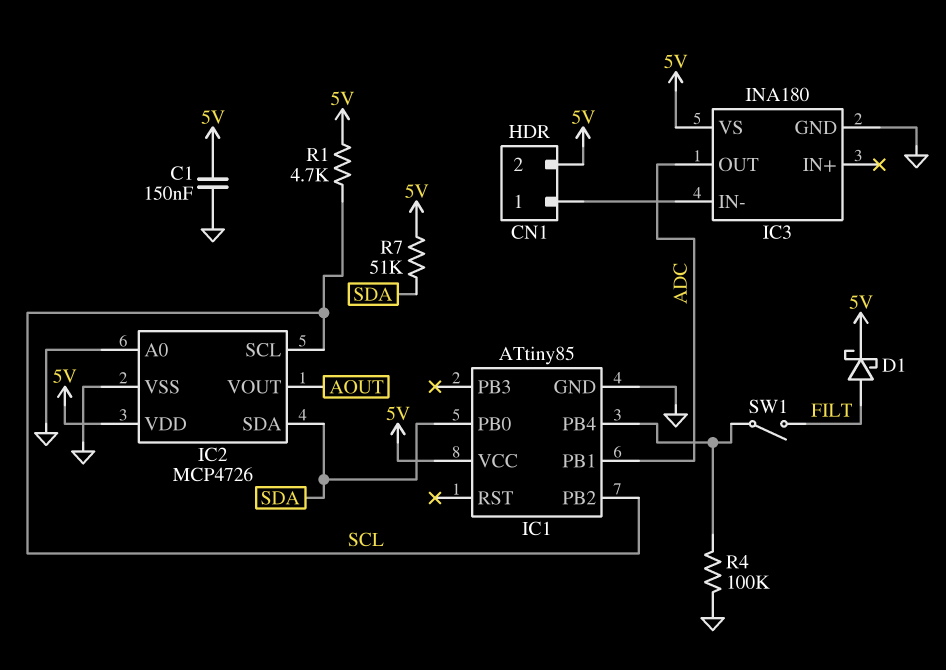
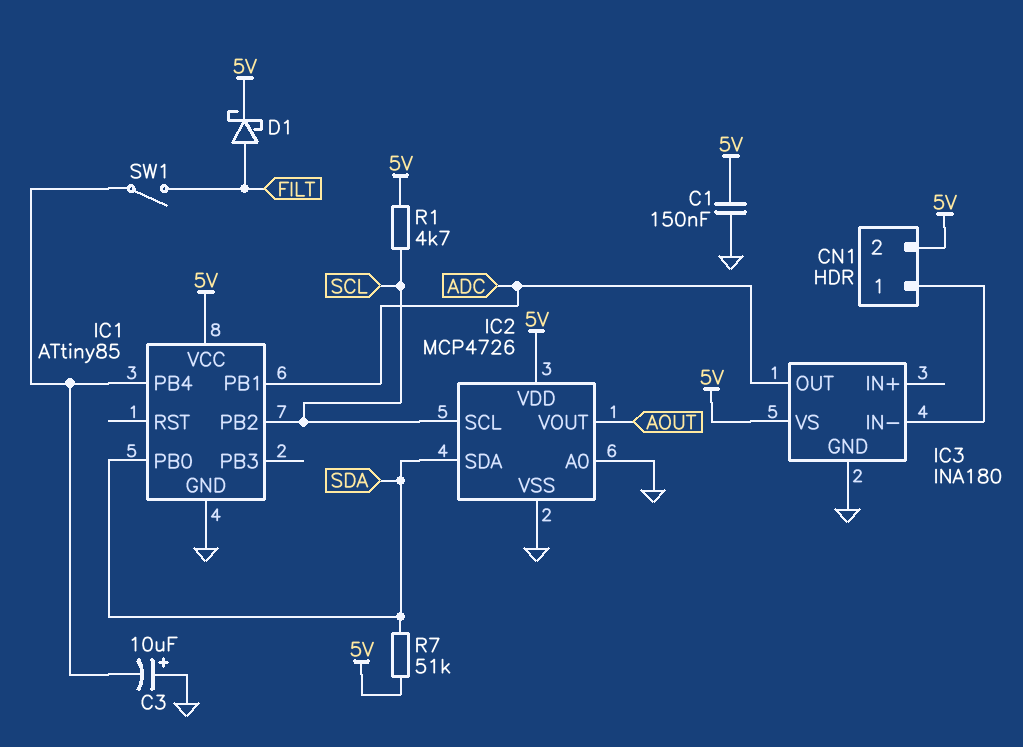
C3: none -> 10uF (plus GND, minus IC1/PB4)
R4: 100k (GND, IC1/PB4) -> none

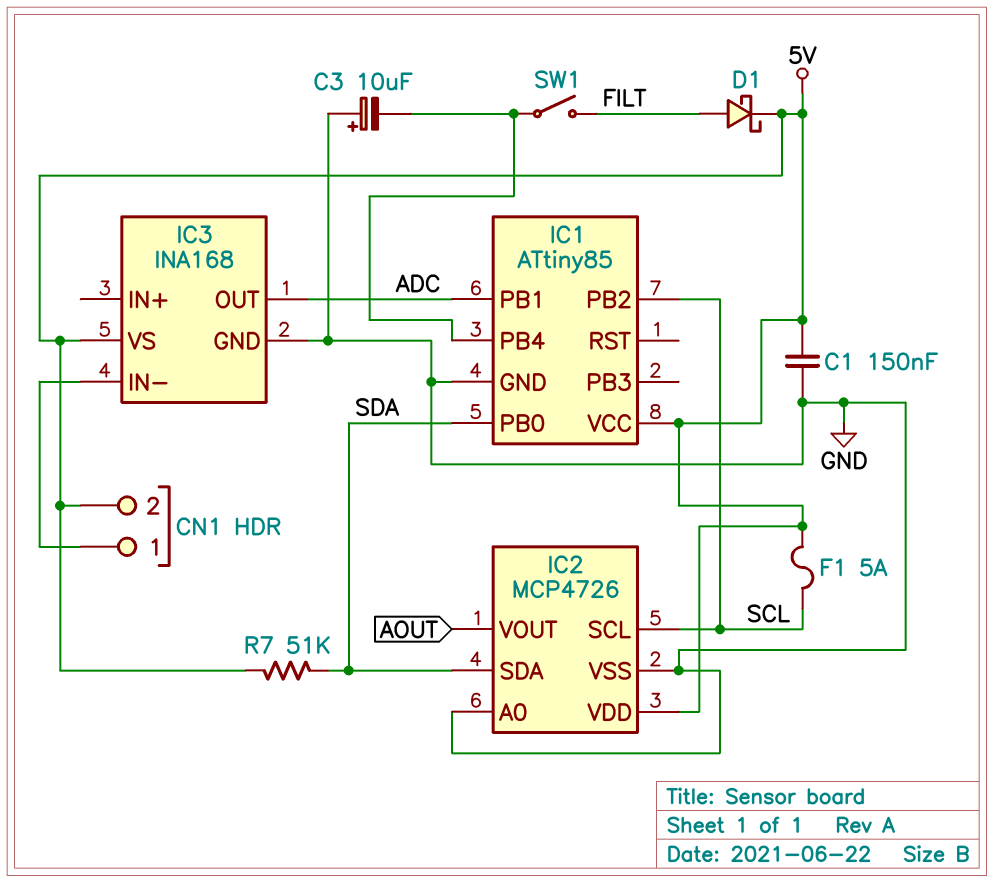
F1: none -> 5A (5V, SCL)
IC3: INA180 -> INA168
R1: 4.7k (5V, SCL) -> none

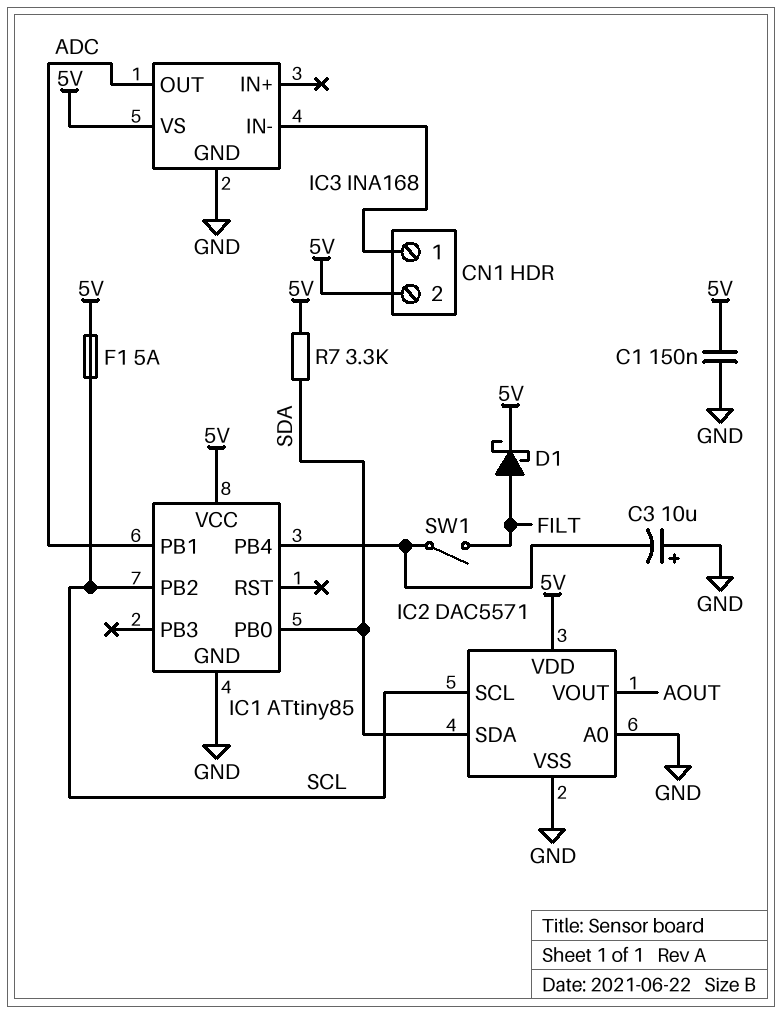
IC2: MCP4726 -> DAC5571
R7: 51k (5V, SDA) -> 3.3k (5V, SDA)

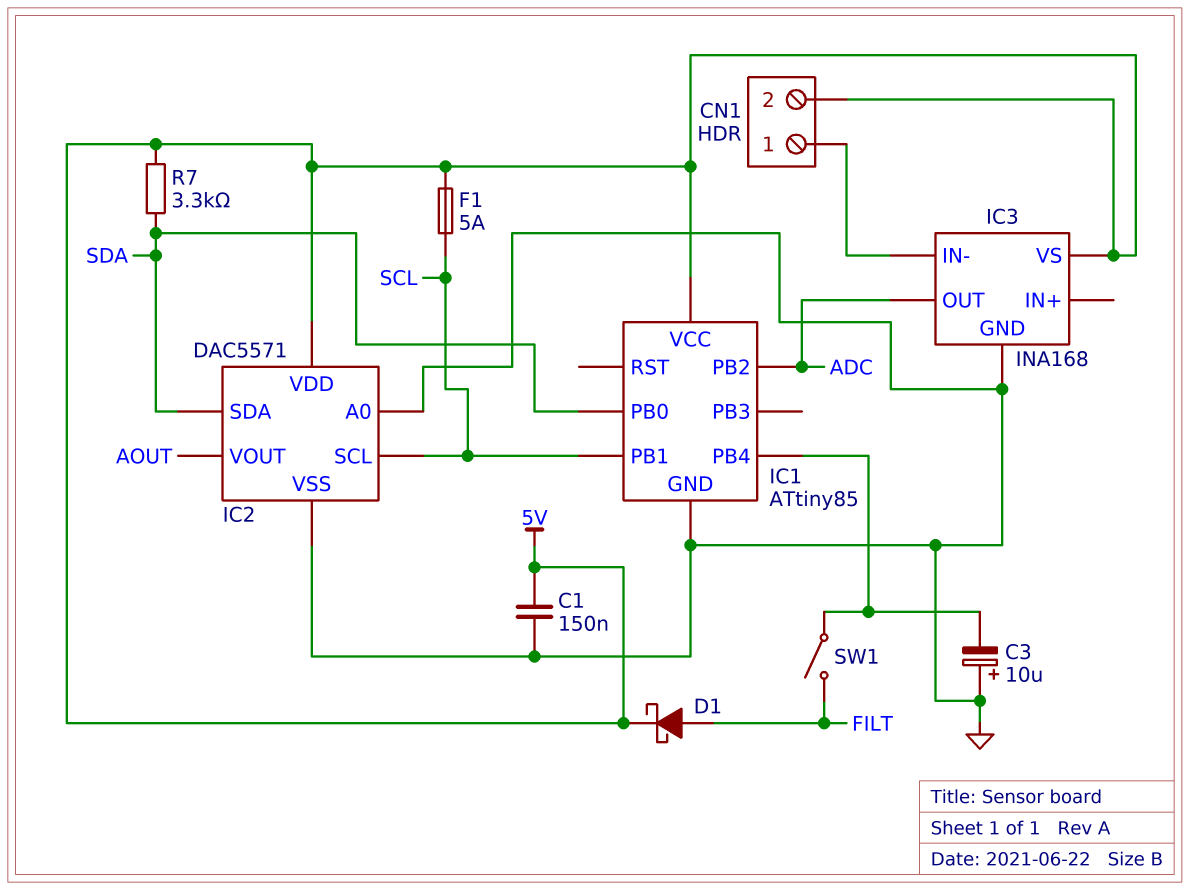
IC1 pin PB1: ADC -> SCL
IC1 pin PB2: SCL -> ADC

